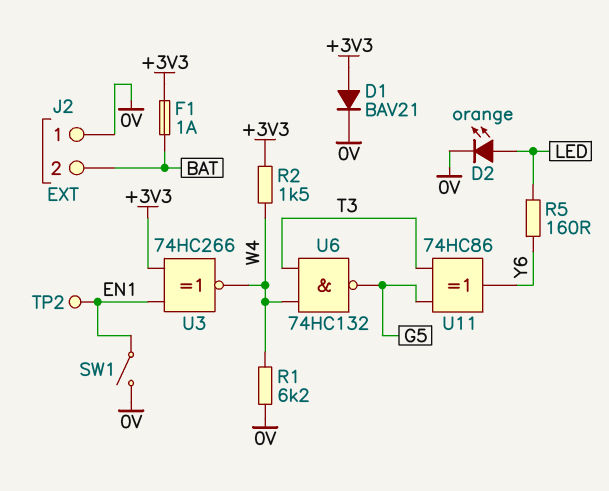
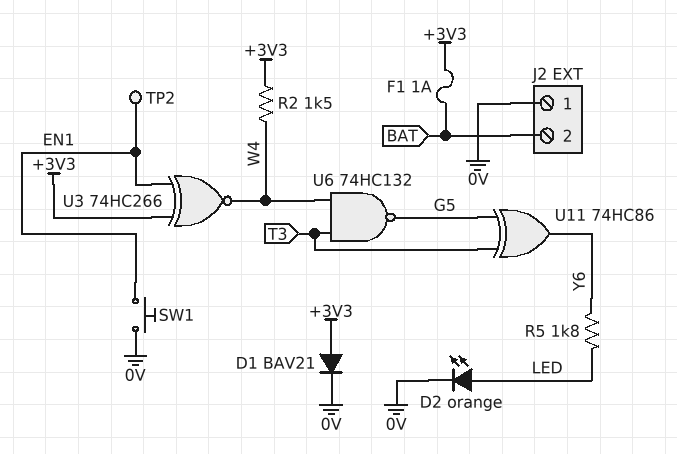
R1: 6.2k (0V, W4) -> none
R5: 160 (LED, Y6) -> 1.8k (LED, Y6)
SW1: switch (0V, EN1) -> button (0V, EN1)

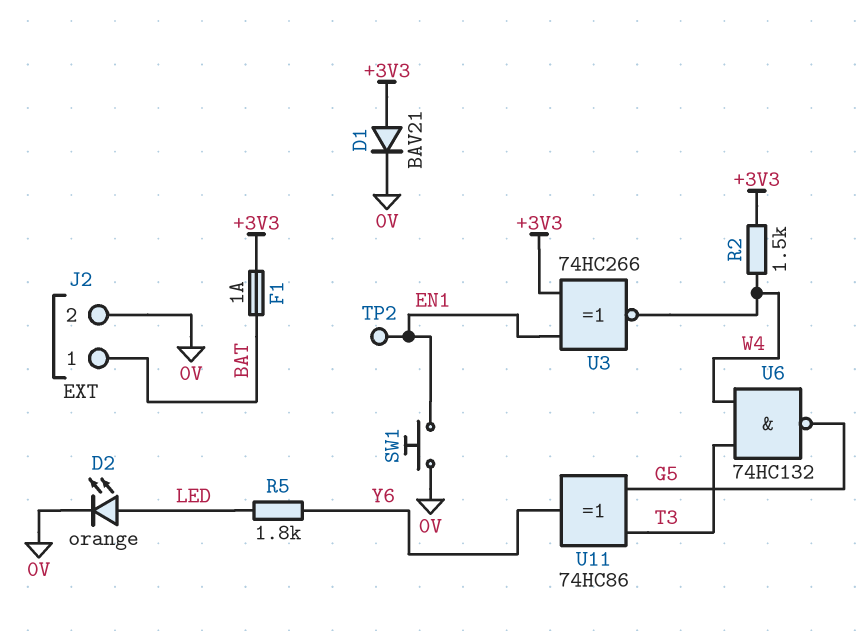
J2 pin 1: 0V -> BAT
J2 pin 2: BAT -> 0V

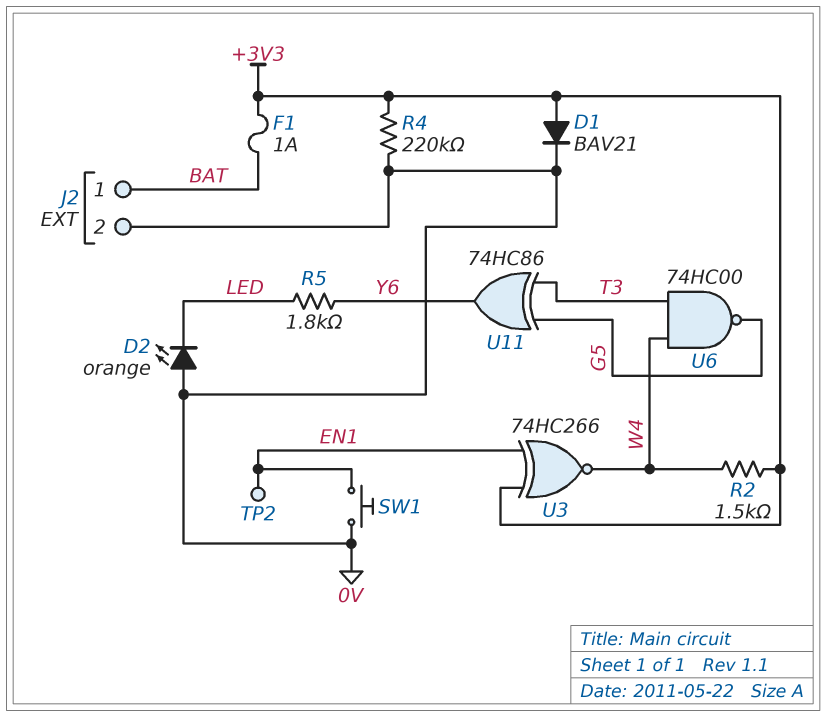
D2: LED orange (A LED, K 0V) -> LED orange (A 0V, K LED)
R4: none -> 220k (+3V3, 0V)
U6: NAND 74HC132 (in T3, in W4, out G5) -> NAND 74HC00 (in T3, in W4, out G5)

